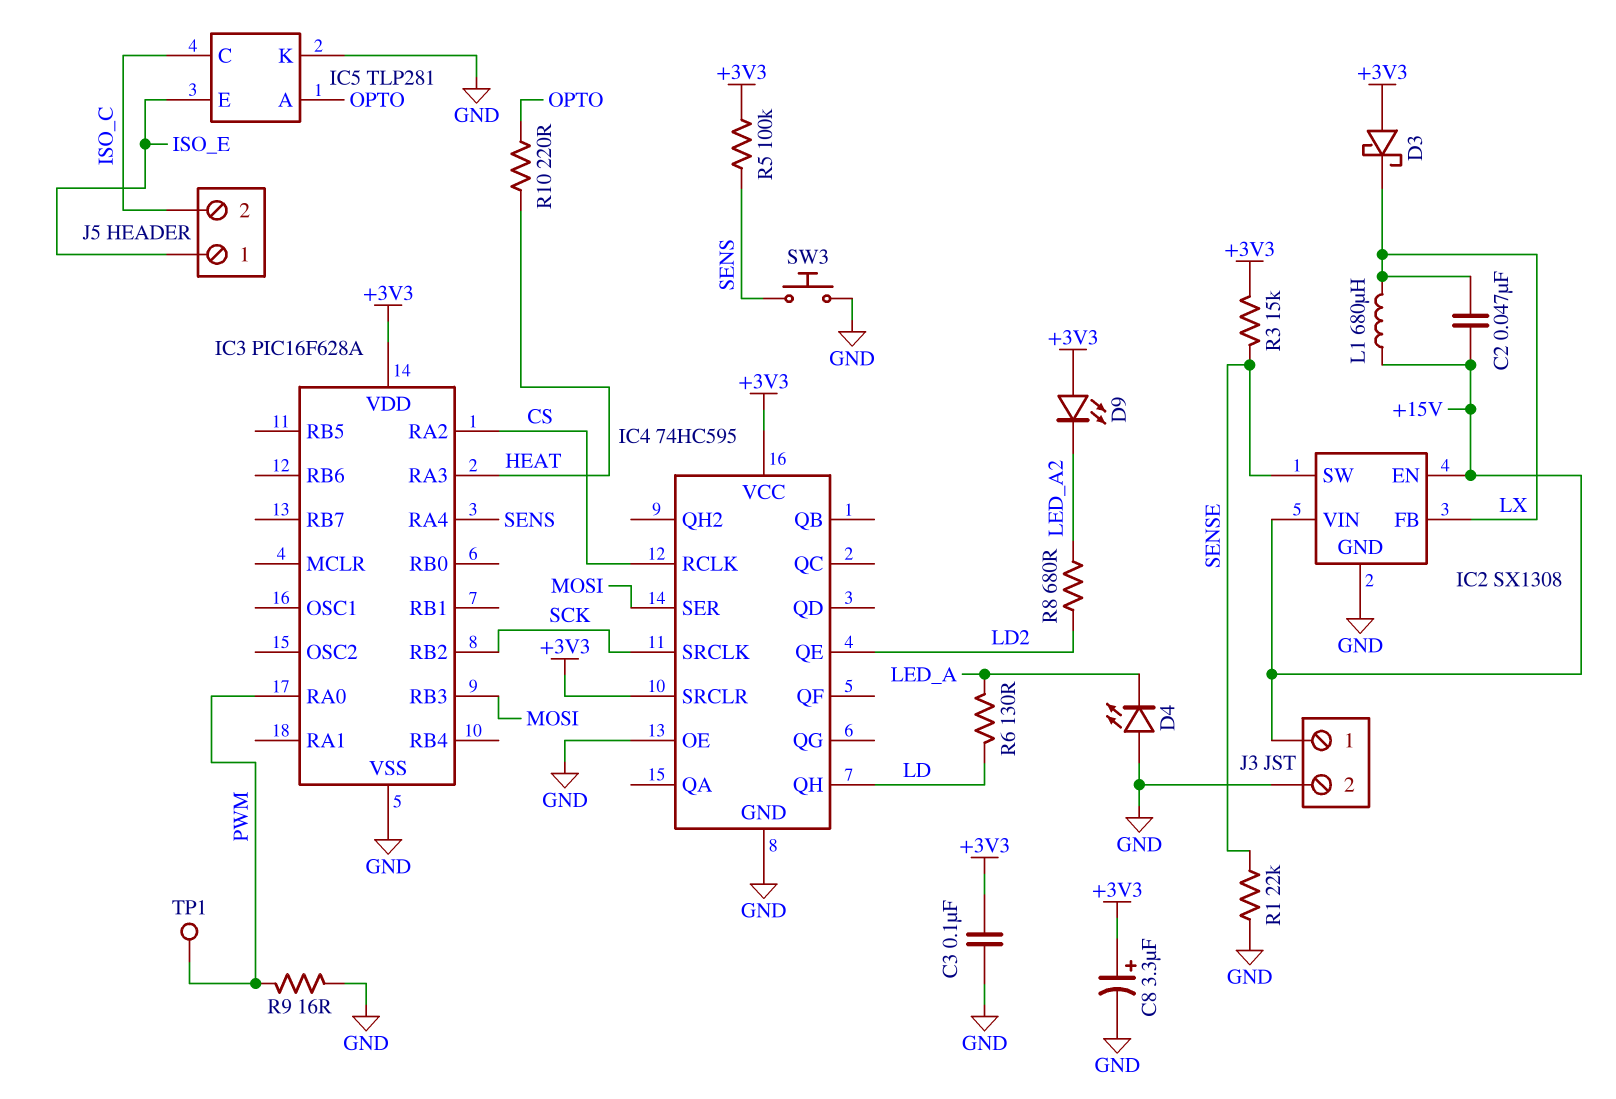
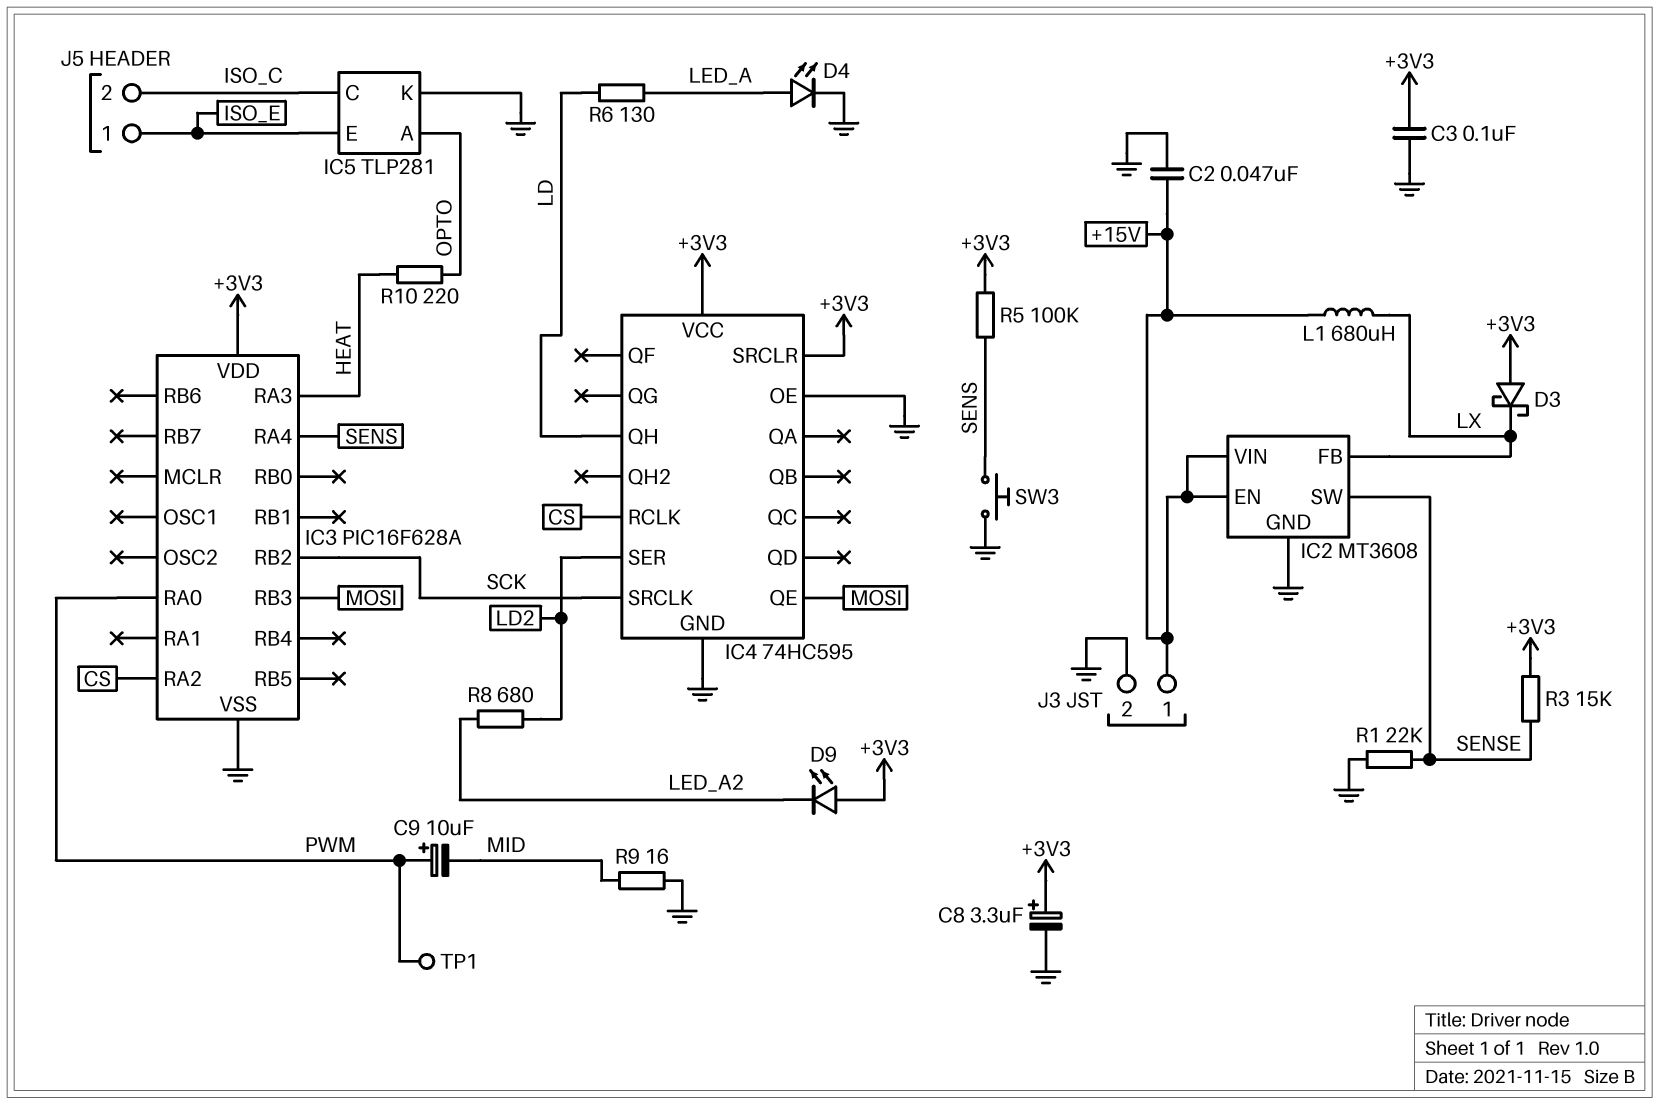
C2: 47nF (+15V, LX) -> 47nF (+15V, GND)
C9: none -> 10uF (plus PWM, minus MID)
D4: LED (A GND, K LED_A) -> LED (A LED_A, K GND)
IC2: SX1308 -> MT3608
IC4 pin QE: LD2 -> MOSI
IC4 pin SER: MOSI -> LD2
R9: 16 (GND, PWM) -> 16 (GND, MID)

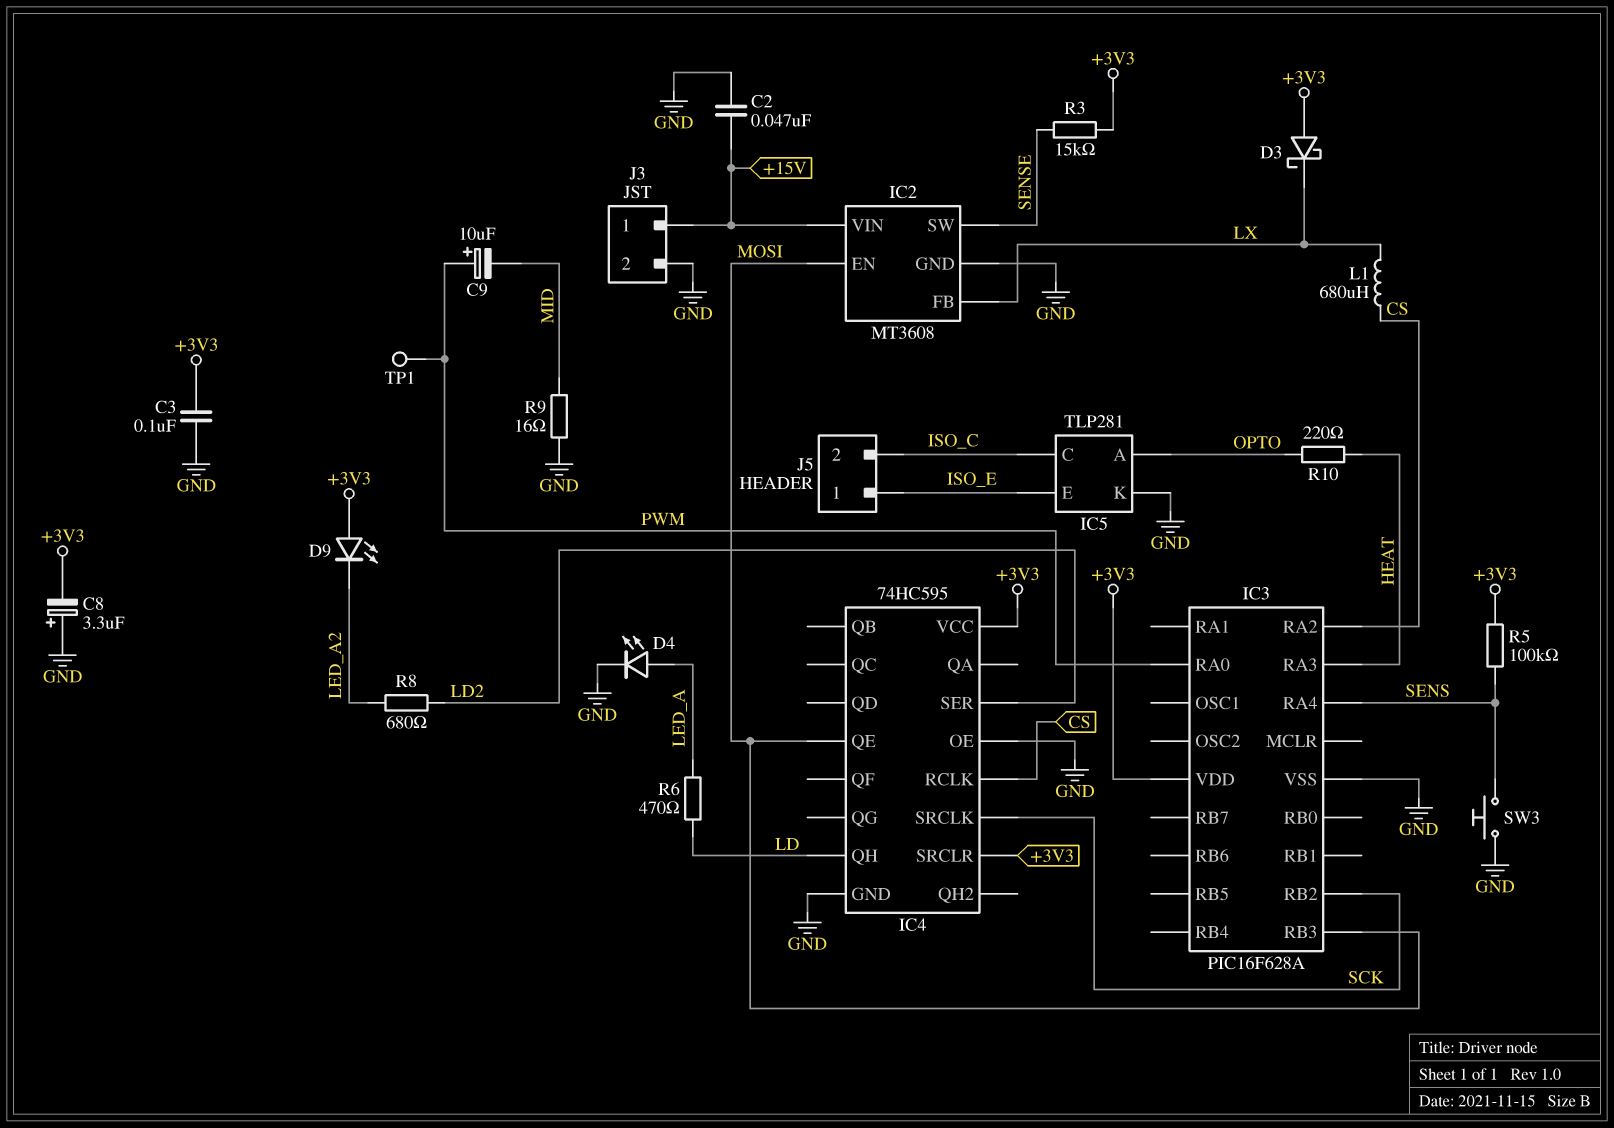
C8: 3.3uF (plus +3V3, minus GND) -> 3.3uF (plus GND, minus +3V3)
IC2 pin EN: +15V -> MOSI
L1: 680uH (+15V, LX) -> 680uH (CS, LX)
R1: 22k (GND, SENSE) -> none
R6: 130 (LD, LED_A) -> 470 (LD, LED_A)

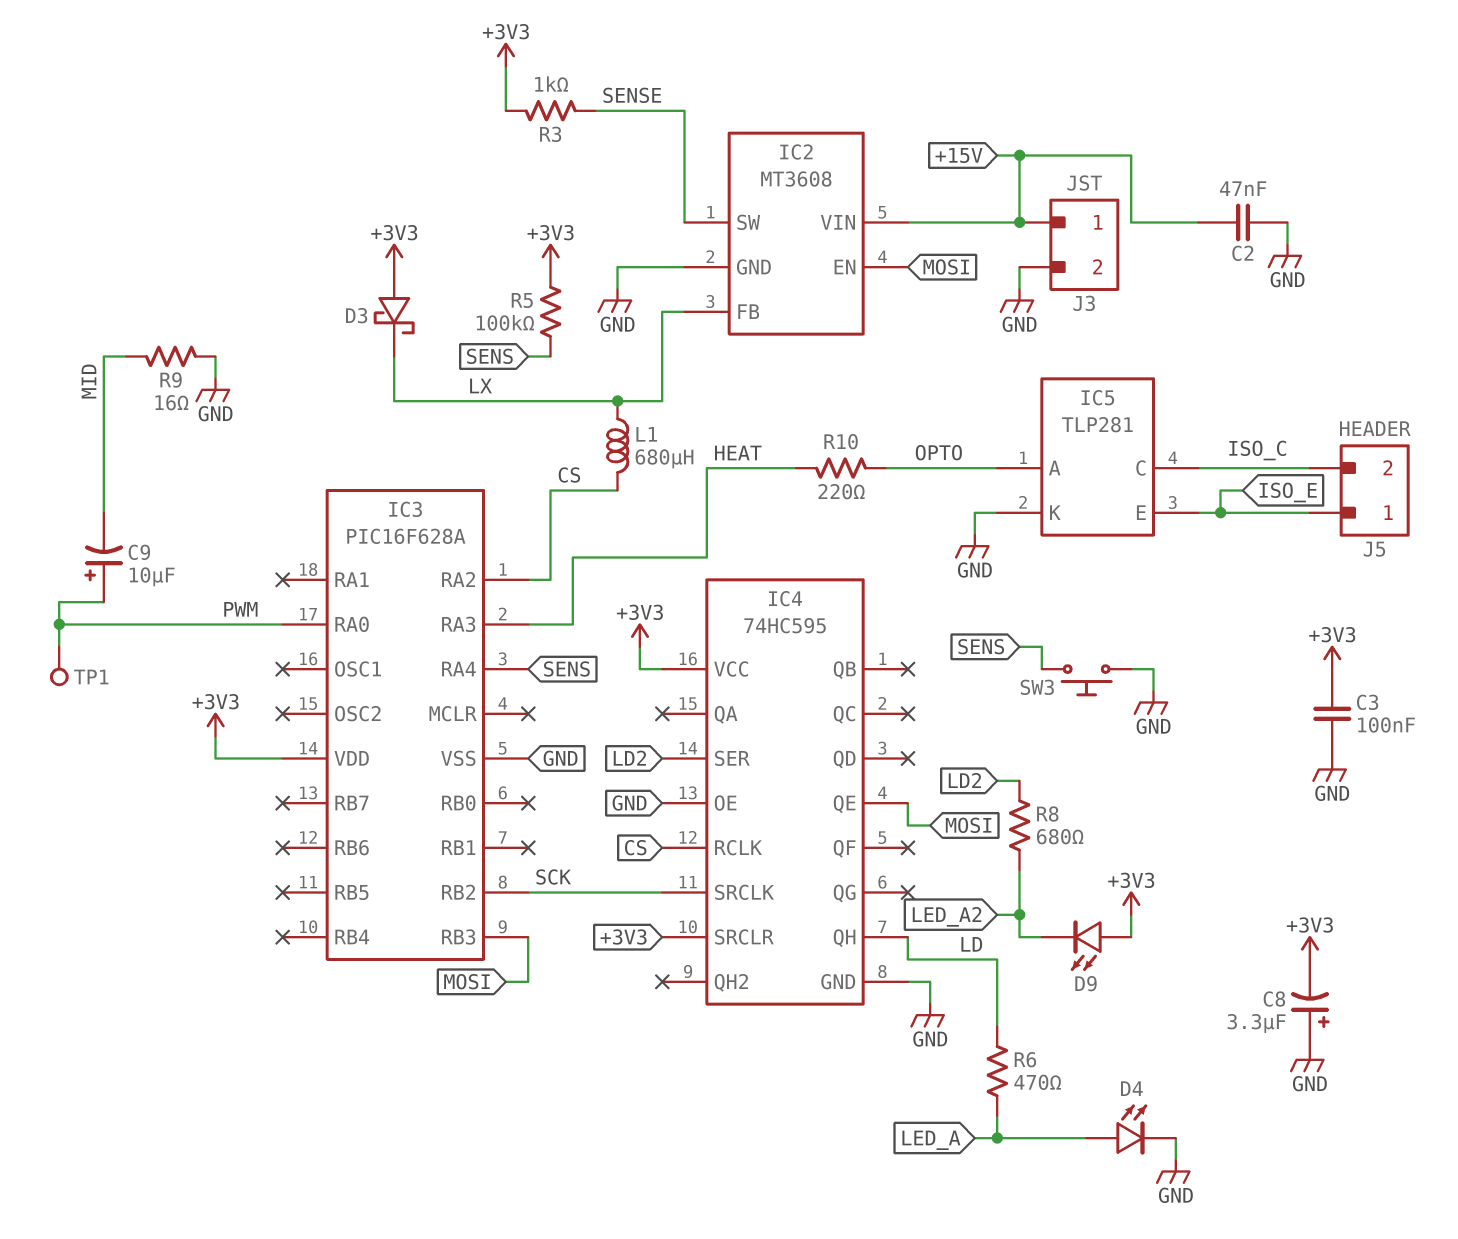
R3: 15k (+3V3, SENSE) -> 1k (+3V3, SENSE)

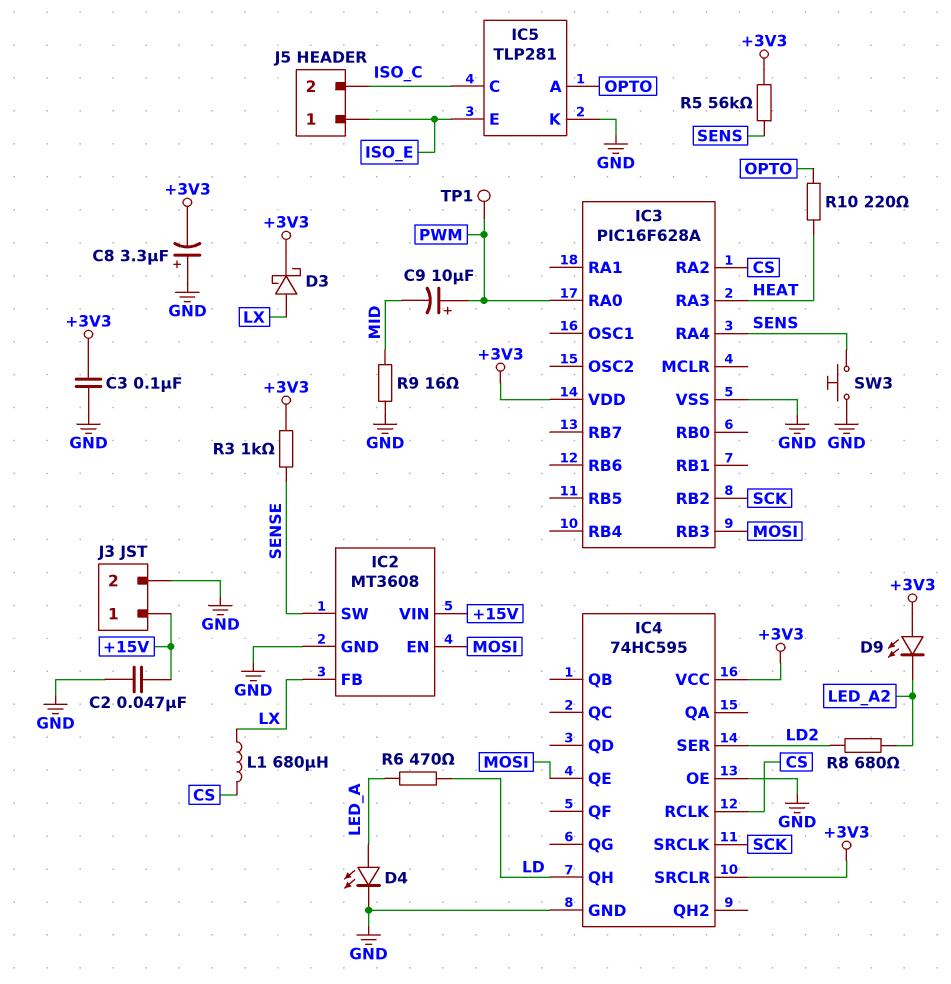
D3: schottky (A +3V3, K LX) -> schottky (A LX, K +3V3)
R5: 100k (+3V3, SENS) -> 56k (+3V3, SENS)

